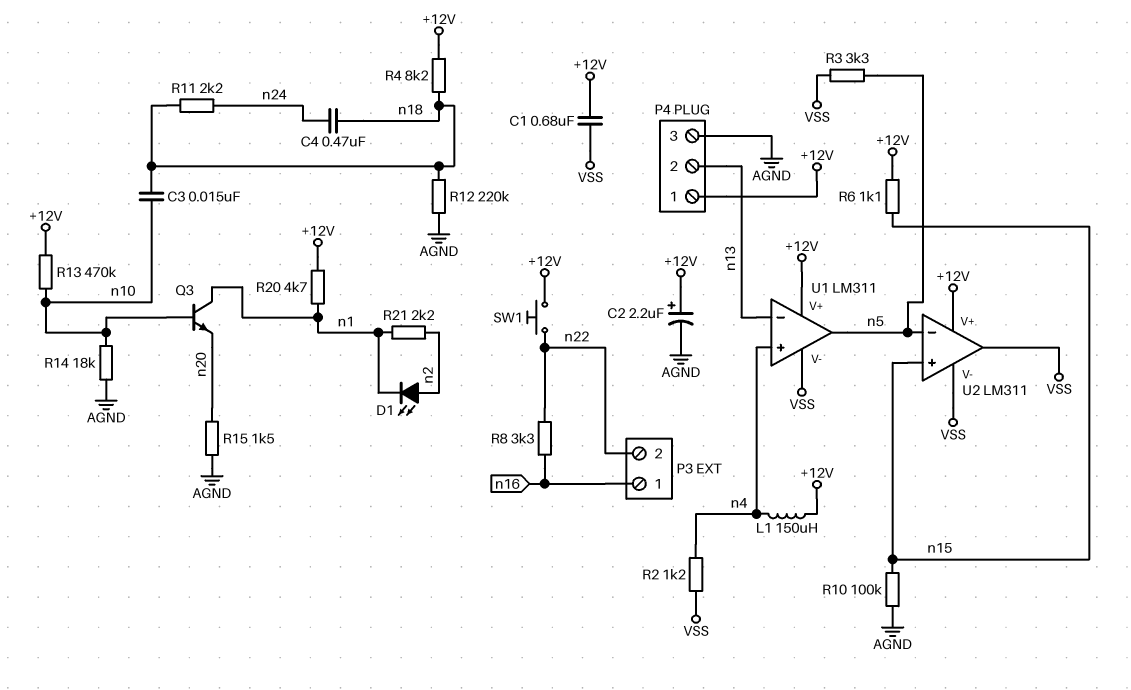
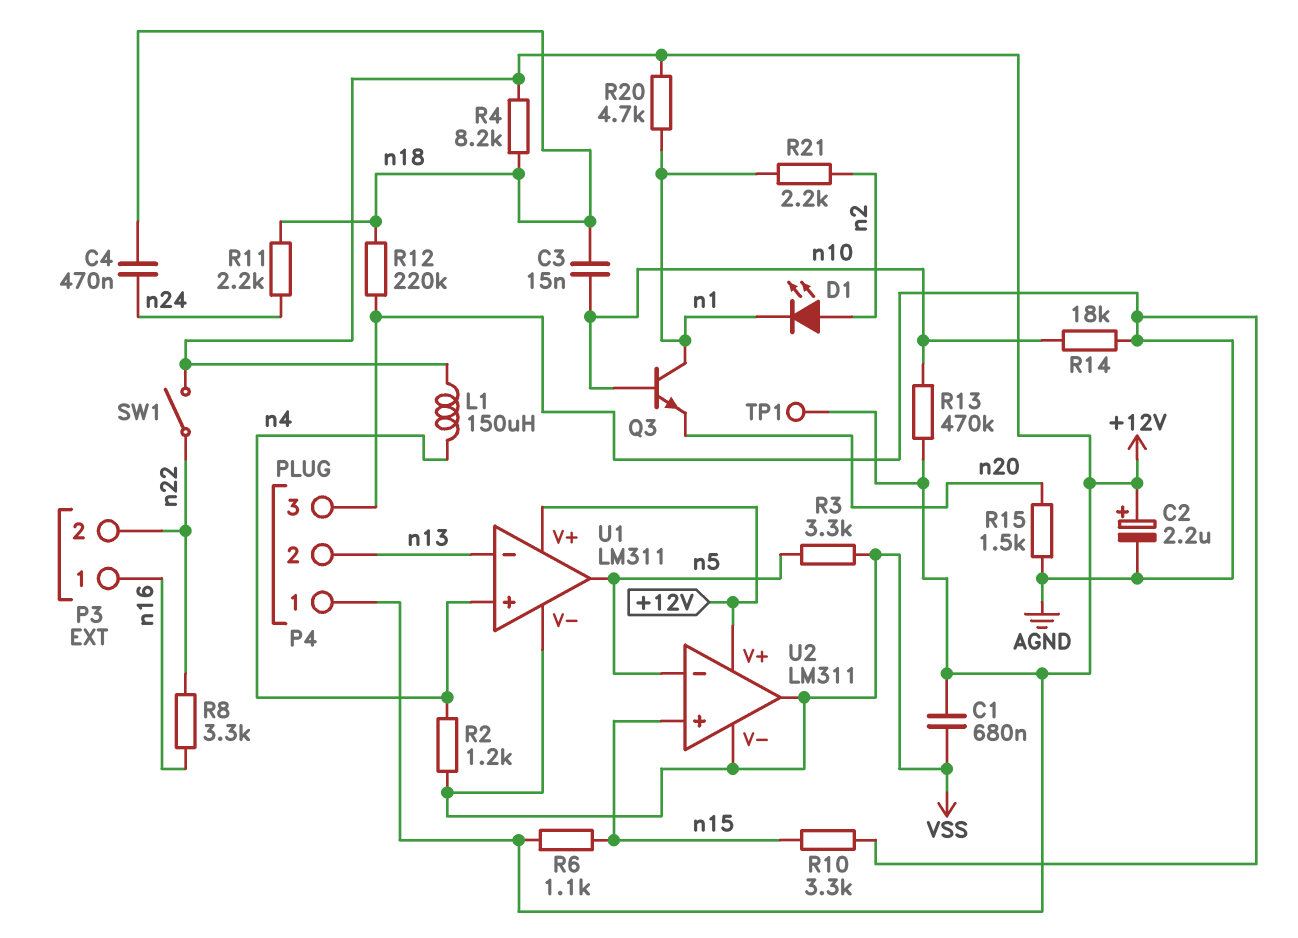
R10: 100k (AGND, n15) -> 3.3k (AGND, n15)
SW1: button (+12V, n22) -> switch (+12V, n22)
TP1: none -> test point (+12V)

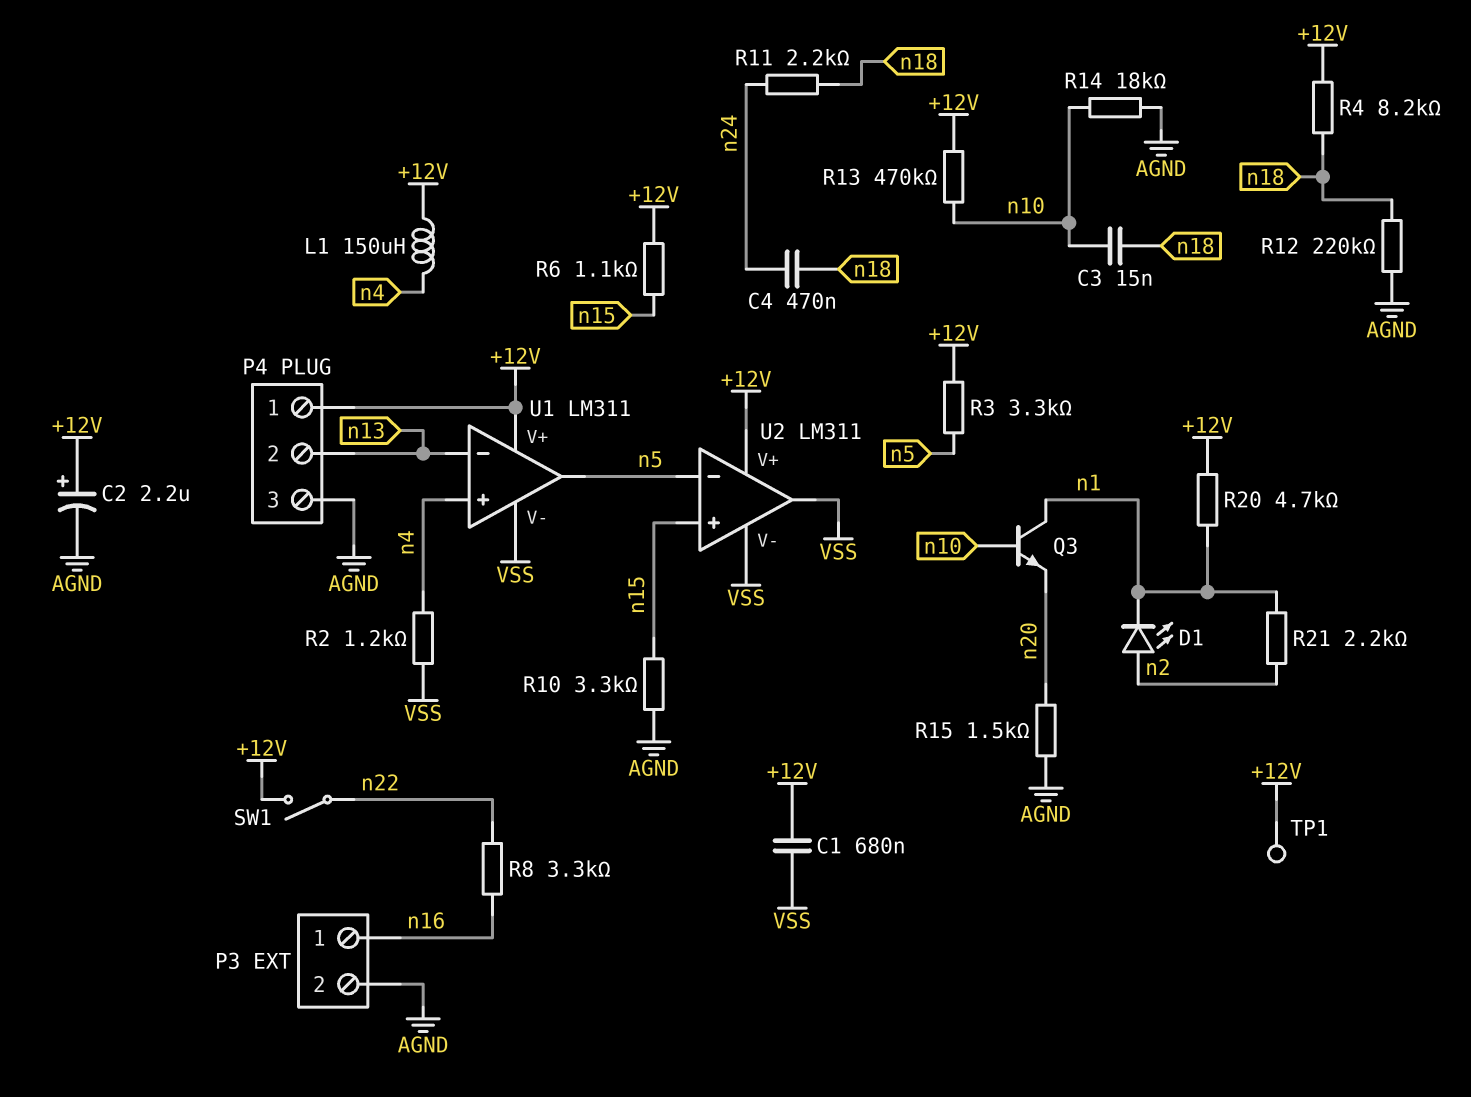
P3 pin 2: n22 -> AGND
R3: 3.3k (VSS, n5) -> 3.3k (+12V, n5)

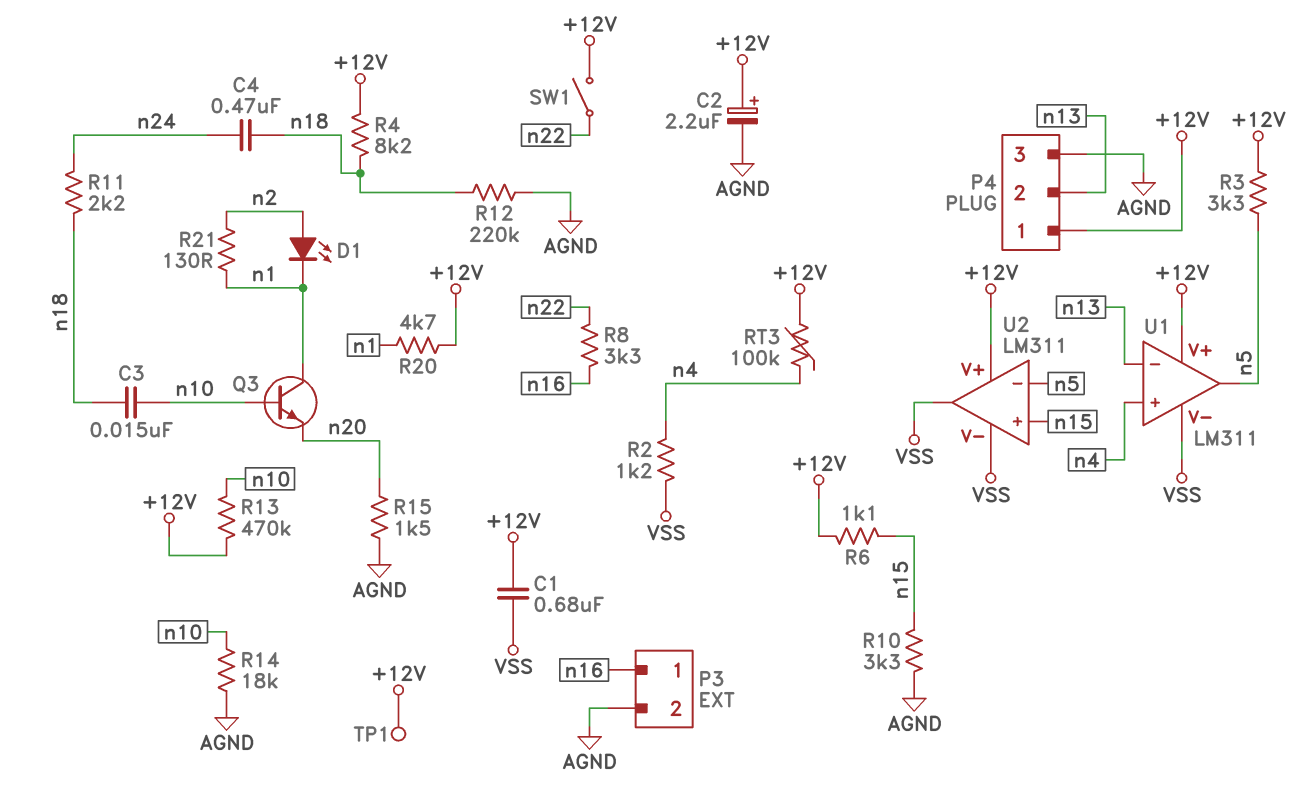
L1: 150uH (+12V, n4) -> none
R21: 2.2k (n1, n2) -> 130 (n1, n2)
RT3: none -> 100k (+12V, n4)

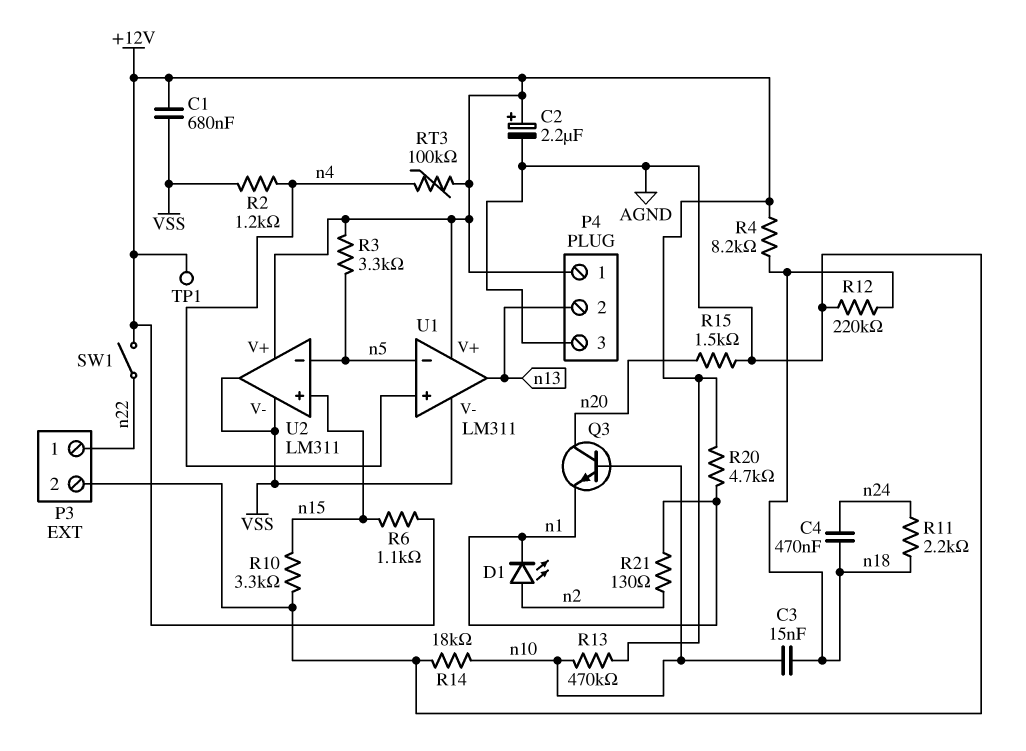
P3 pin 1: n16 -> n22
Q3: NPN (B n10, C n1, E n20) -> NPN (B n10, C n20, E n1)
R8: 3.3k (n16, n22) -> none
U1 pin in-: n13 -> n5
U1 pin out: n5 -> n13

